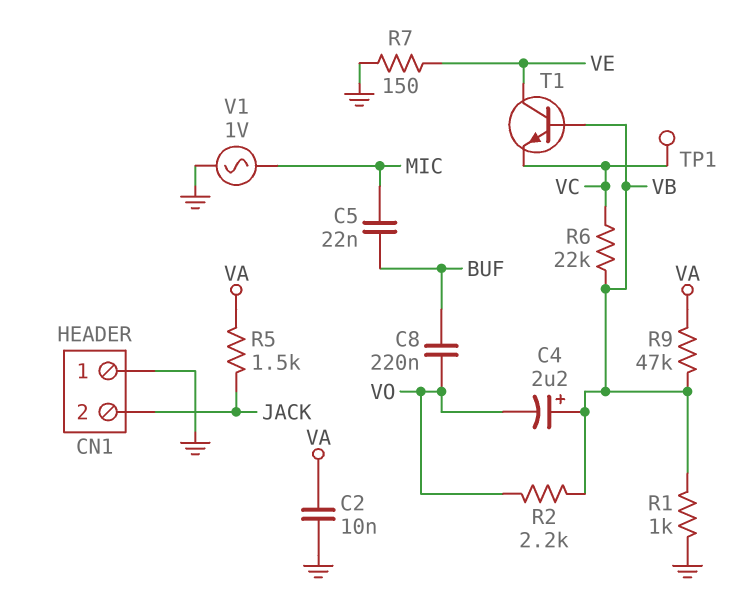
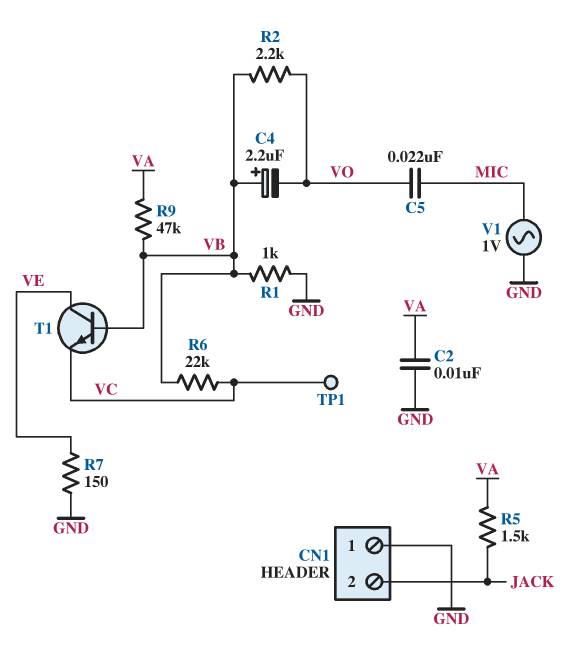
C5: 22nF (BUF, MIC) -> 22nF (MIC, VO)
C8: 220nF (BUF, VO) -> none

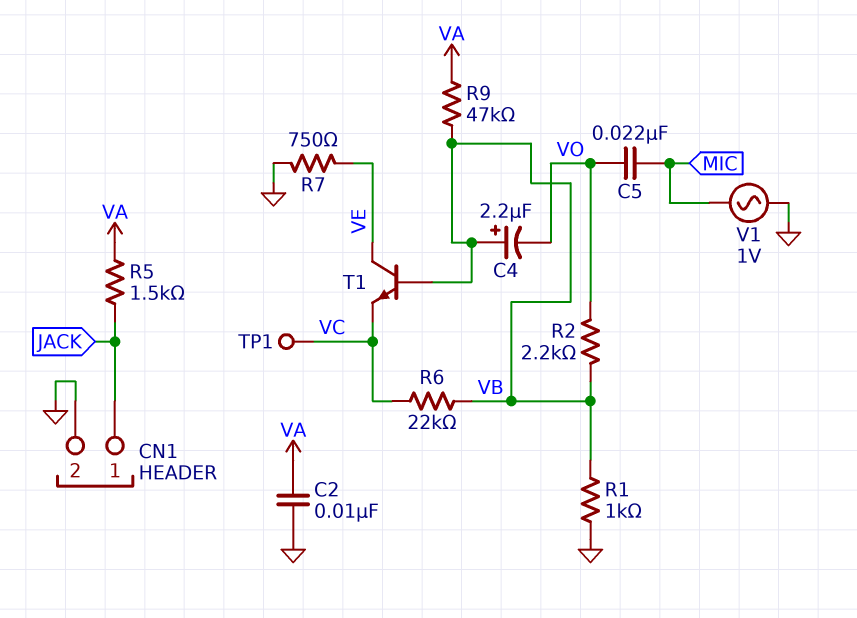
CN1 pin 1: GND -> JACK
CN1 pin 2: JACK -> GND
R7: 150 (GND, VE) -> 750 (GND, VE)

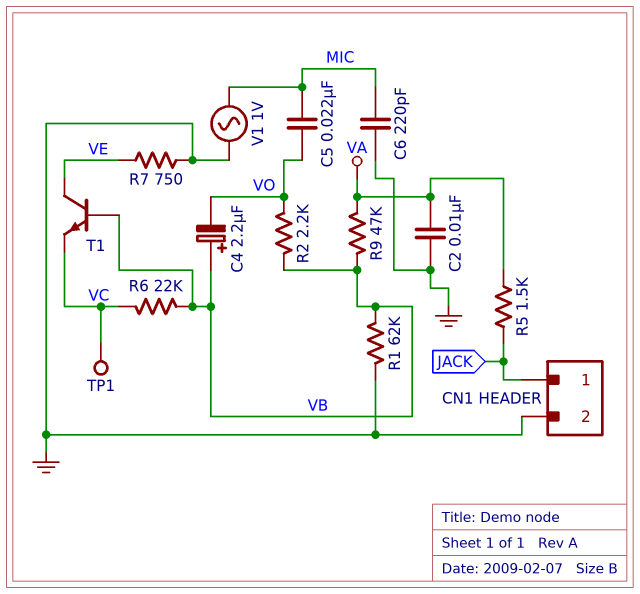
C6: none -> 220pF (GND, MIC)
R1: 1k (GND, VB) -> 62k (GND, VB)

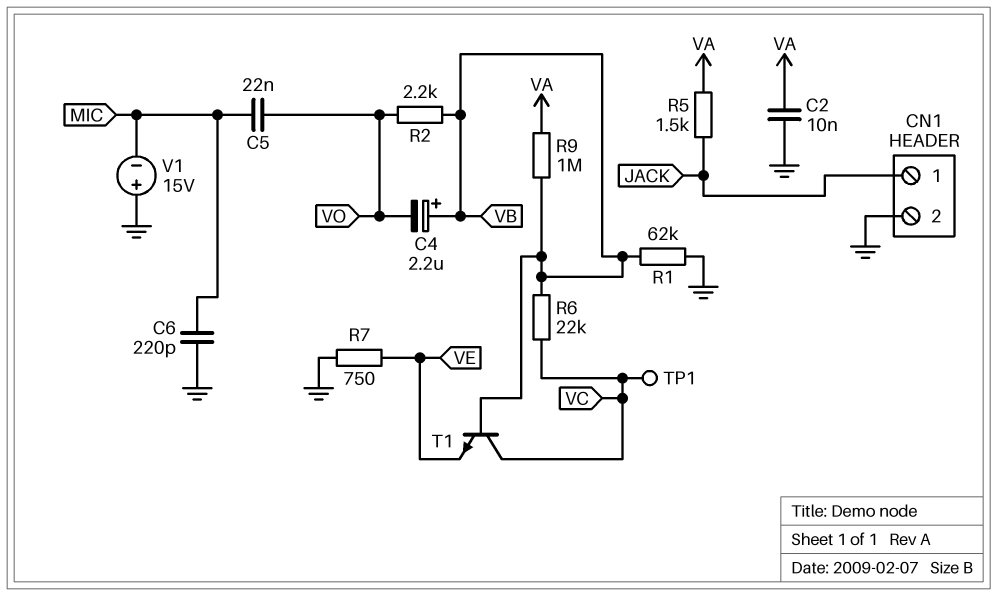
R9: 47k (VA, VB) -> 1M (VA, VB)
T1: NPN (B VB, C VE, E VC) -> NPN (B VB, C VC, E VE)
V1: AC 1V (GND, MIC) -> 15V (plus GND, minus MIC)

